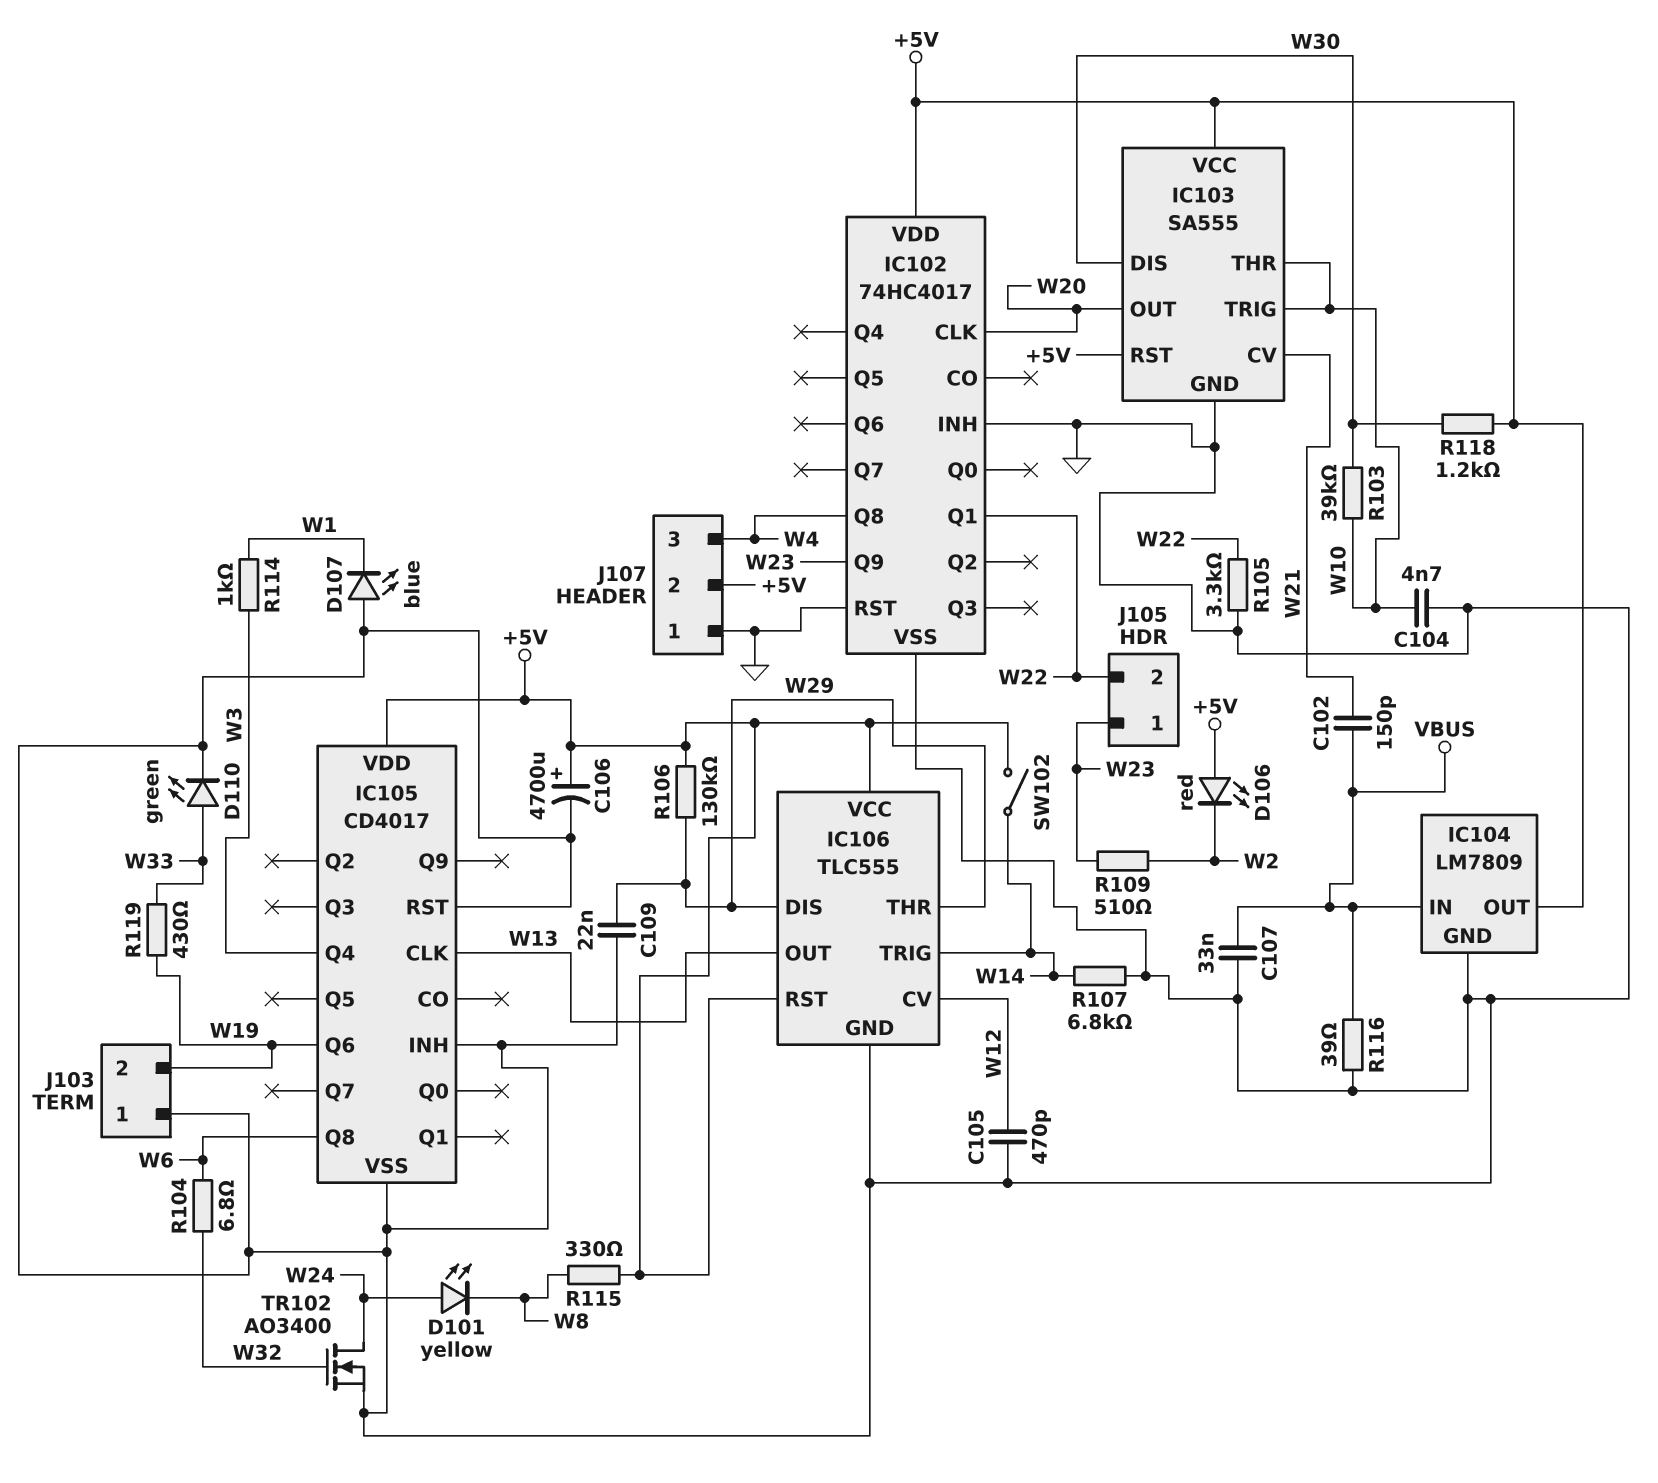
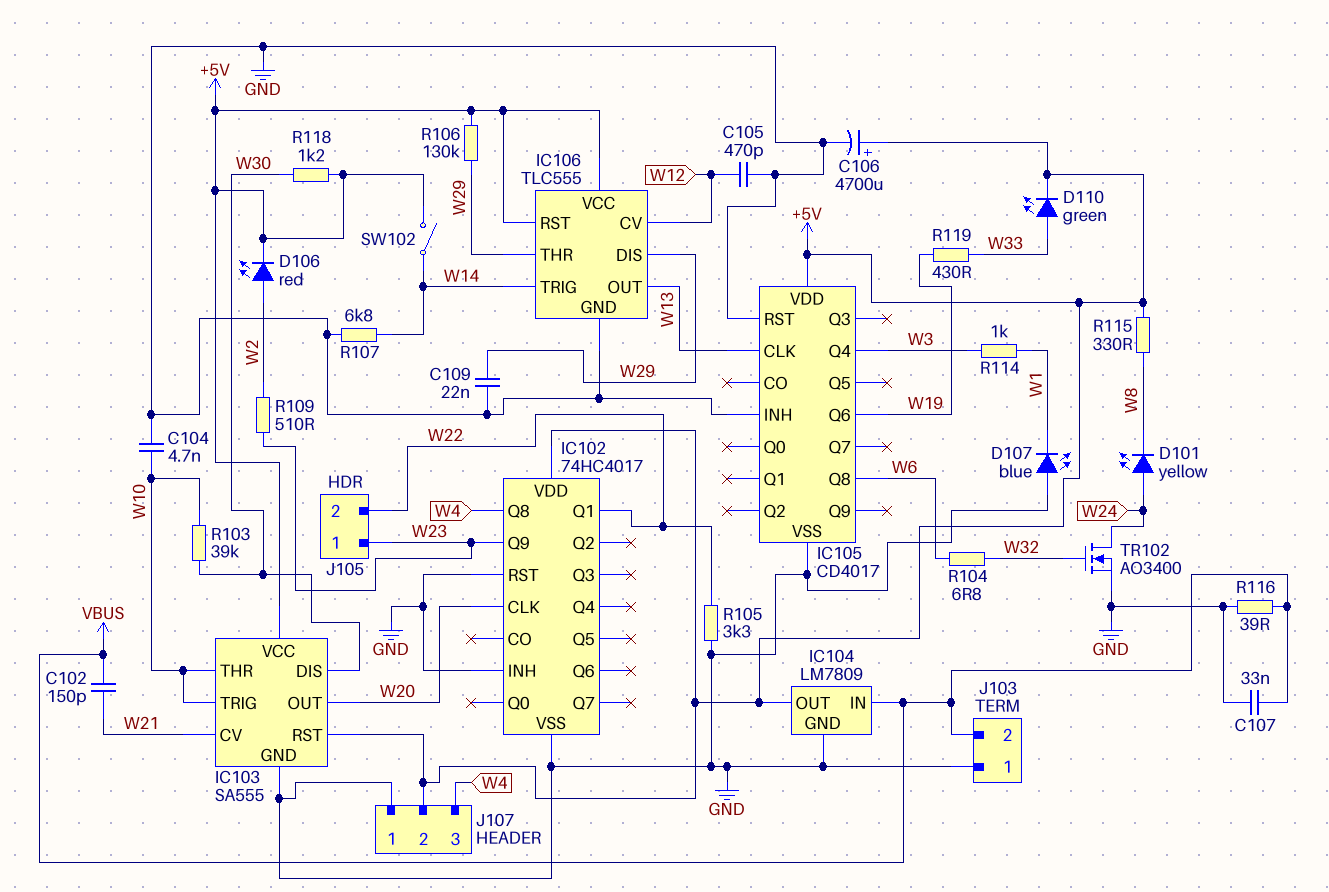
D106: LED red (A +5V, K W2) -> LED red (A W2, K +5V)
D110: LED green (A W33, K GND) -> LED green (A W33, K +5V)
J103 pin 2: W19 -> VBUS

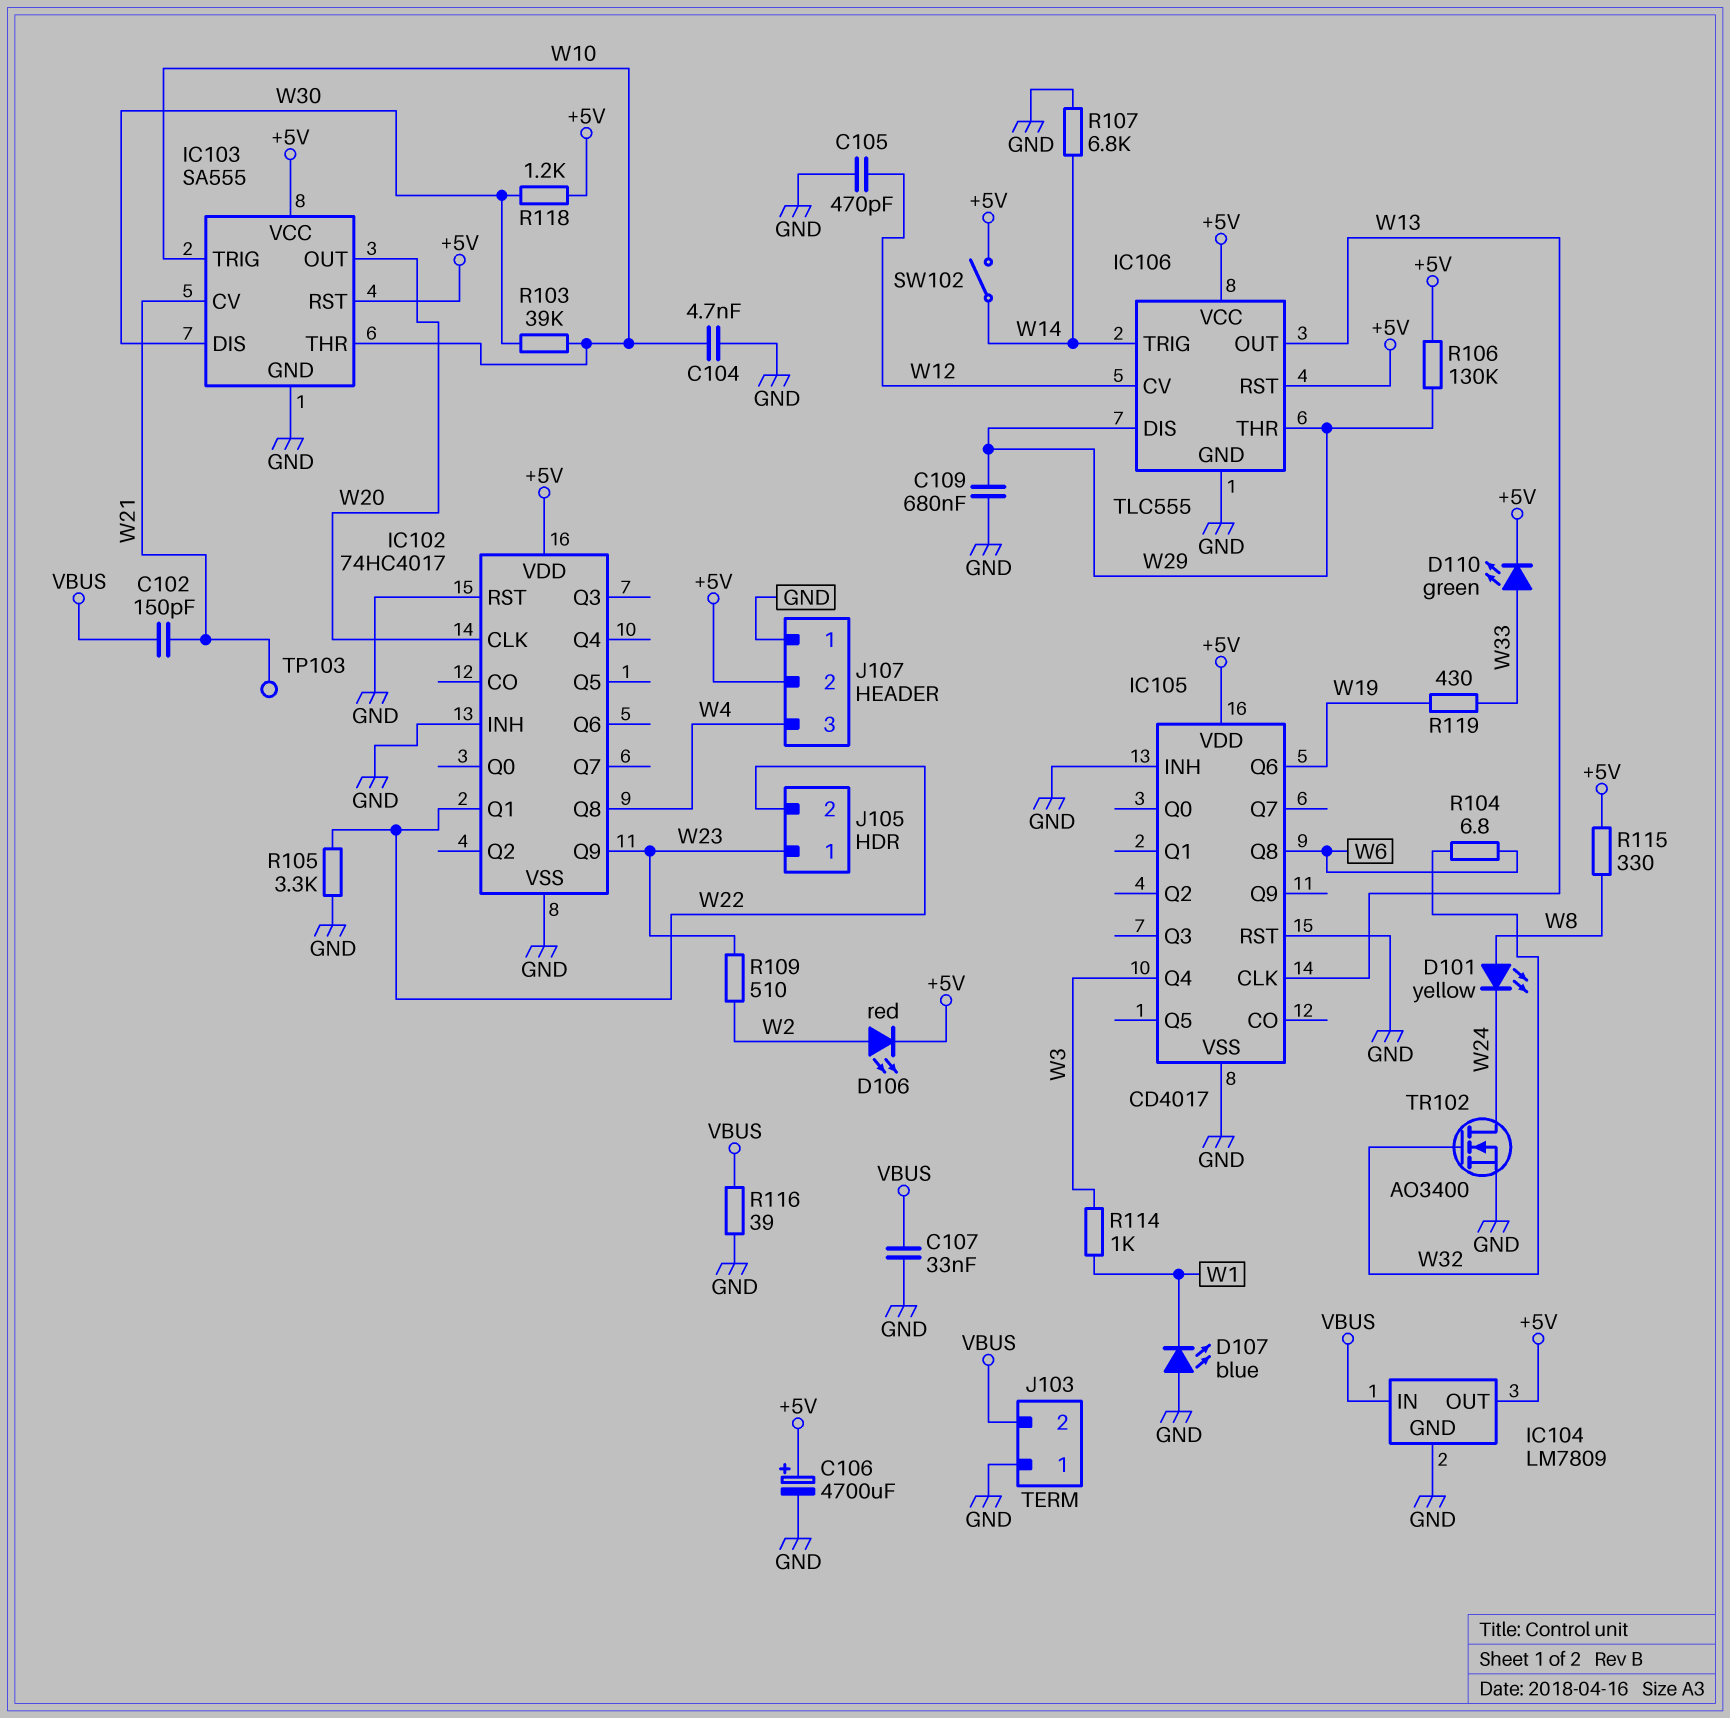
C109: 22nF (GND, W29) -> 680nF (GND, W29)
D101: LED yellow (A W24, K W8) -> LED yellow (A W8, K W24)
TP103: none -> test point (W21)

